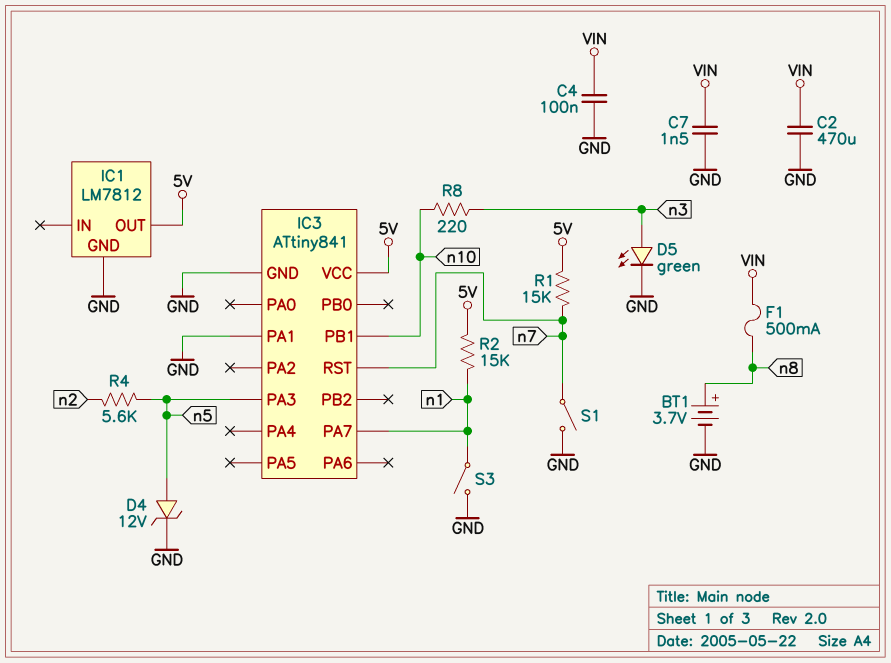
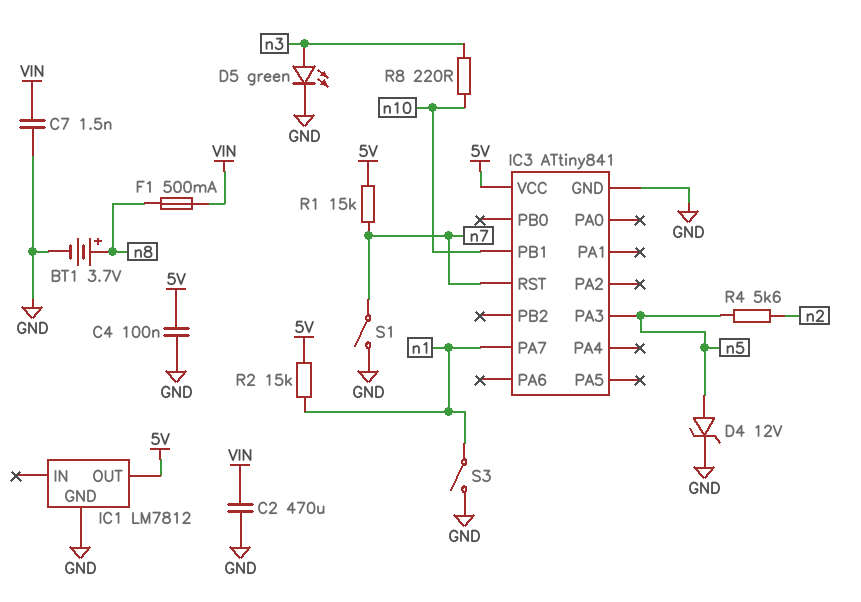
C4: 100nF (GND, VIN) -> 100nF (5V, GND)
IC3 pin PA1: GND -> none

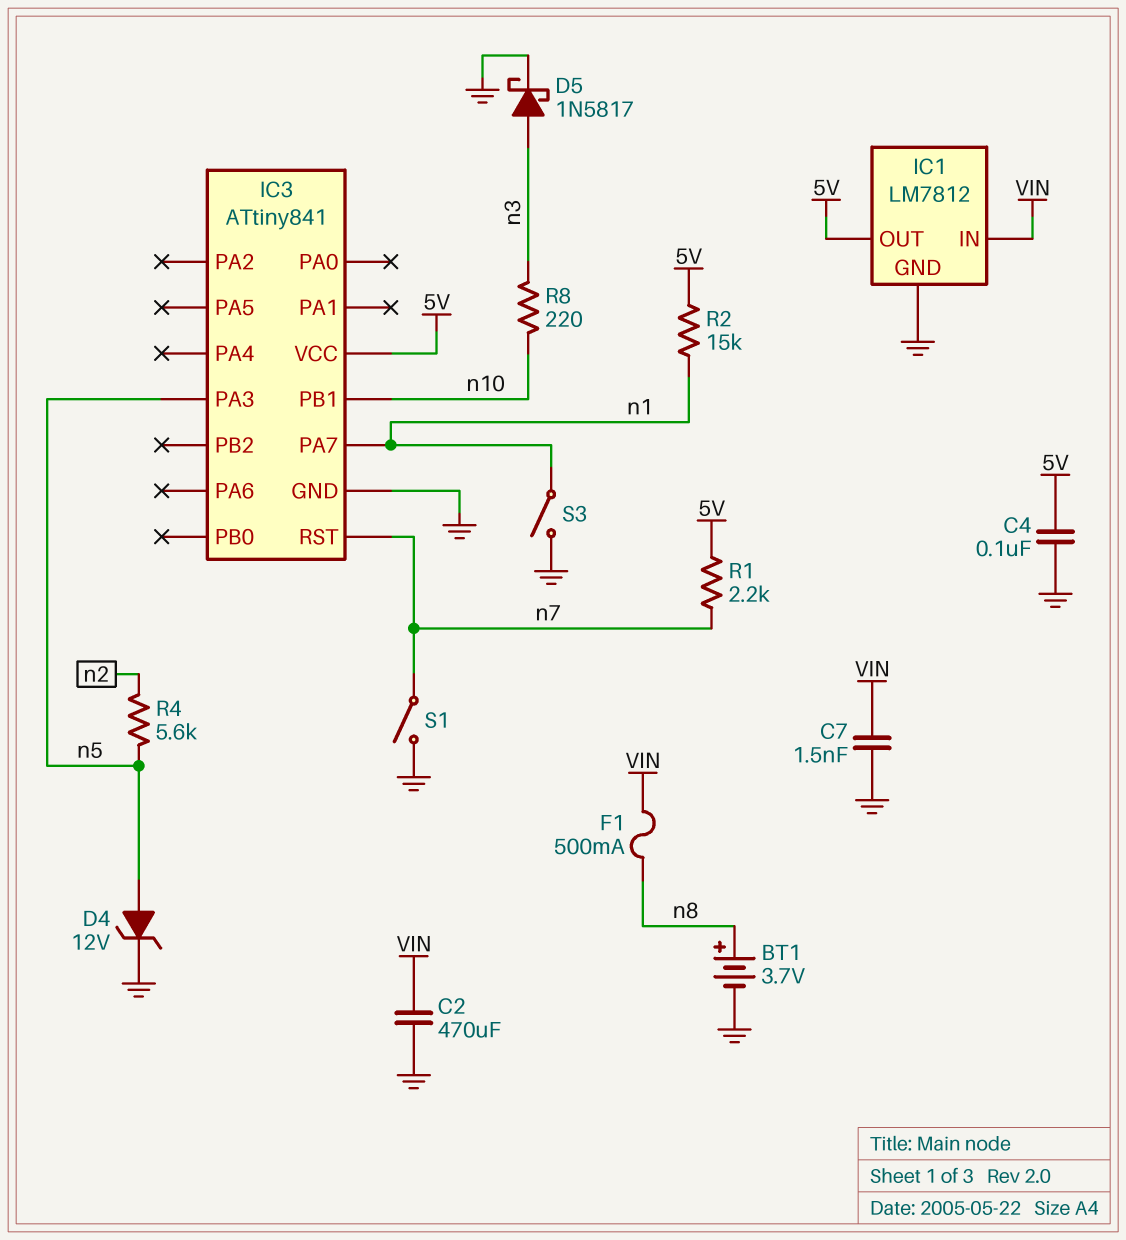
D5: LED green (A n3, K GND) -> schottky 1N5817 (A n3, K GND)
IC1 pin IN: none -> VIN
R1: 15k (5V, n7) -> 2.2k (5V, n7)

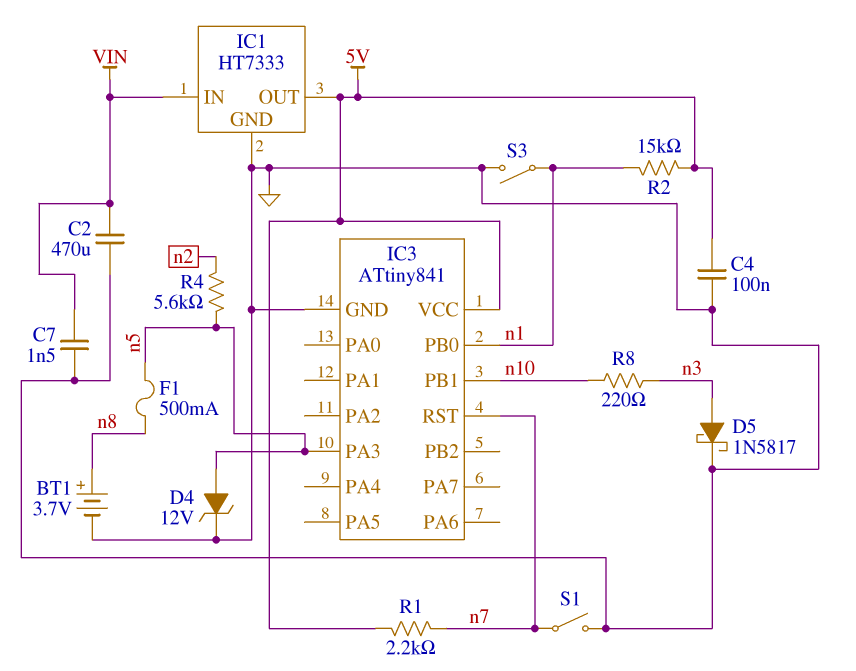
F1: 500mA (VIN, n8) -> 500mA (n5, n8)
IC1: LM7812 -> HT7333
IC3 pin PA7: n1 -> none
IC3 pin PB0: none -> n1

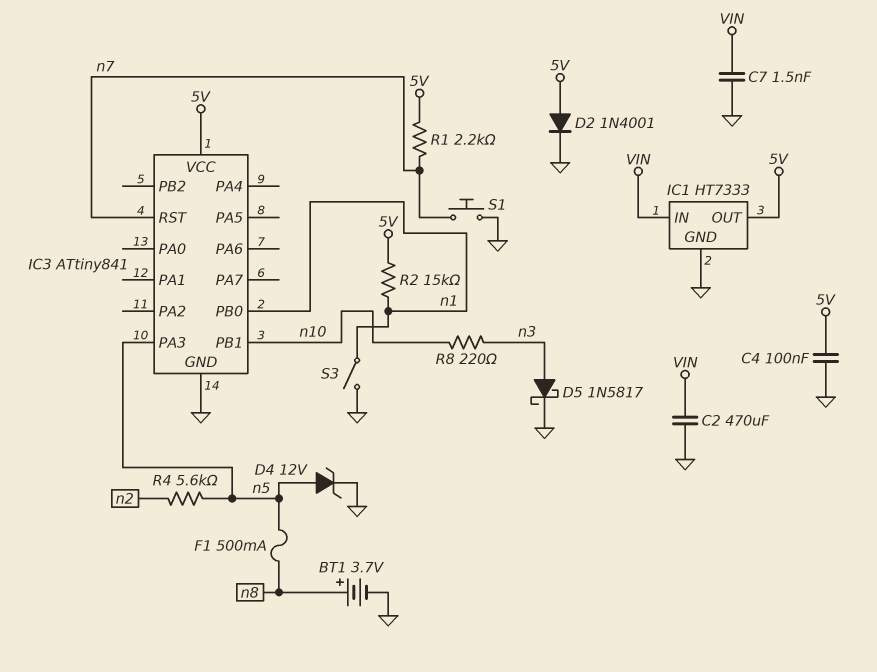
D2: none -> diode 1N4001 (A 5V, K GND)
S1: switch (GND, n7) -> button (GND, n7)

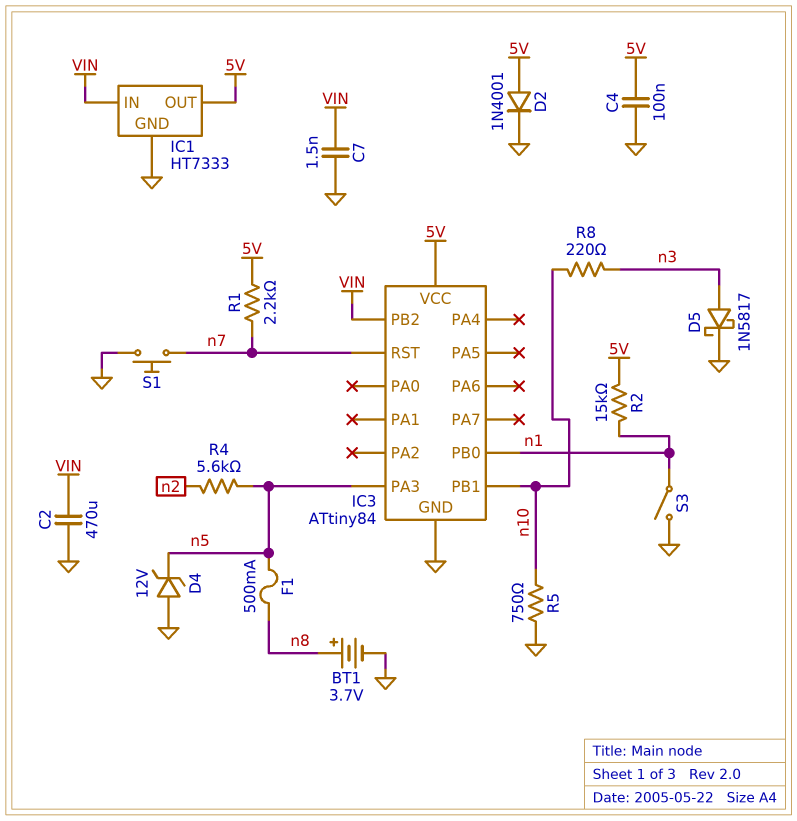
D4: zener 12V (A n5, K GND) -> zener 12V (A GND, K n5)
IC3: ATtiny841 -> ATtiny84
IC3 pin PB2: none -> VIN
R5: none -> 750 (GND, n10)

